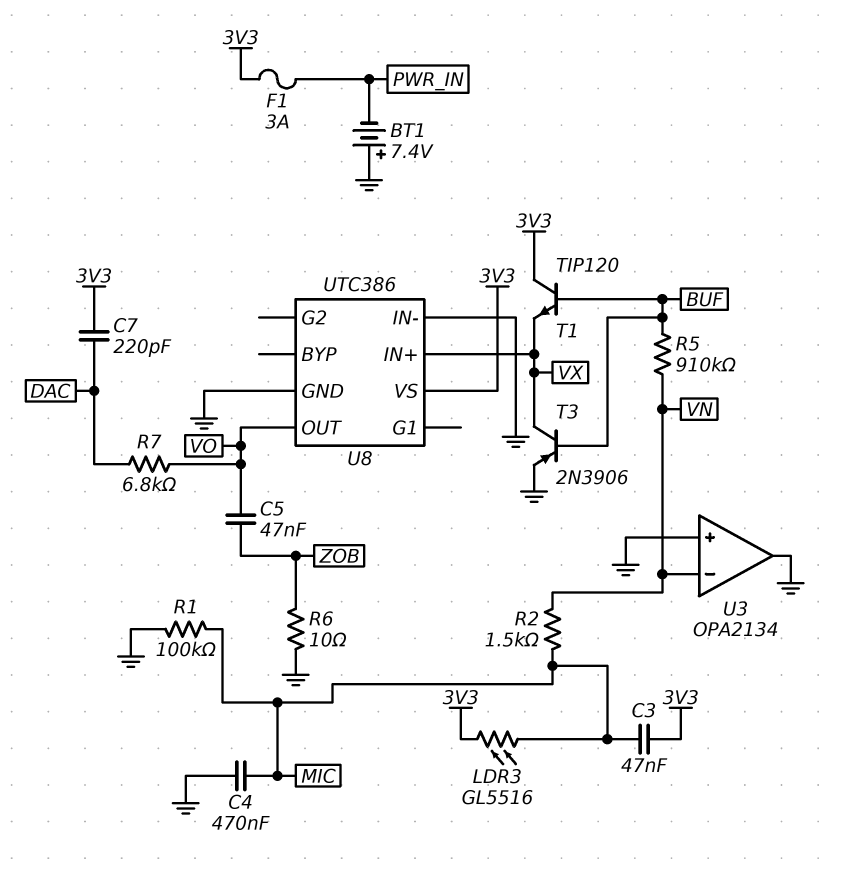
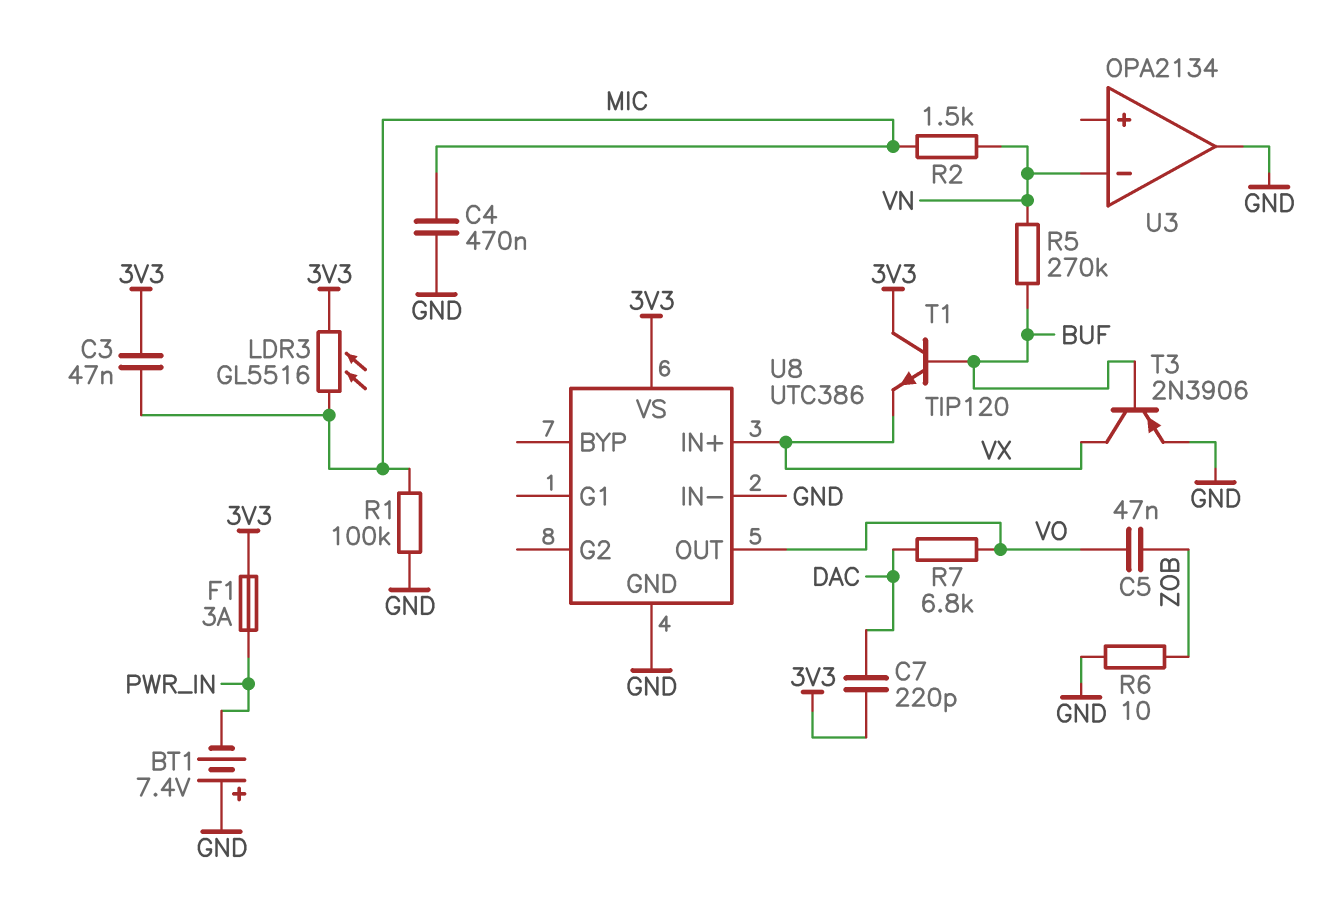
R5: 910k (BUF, VN) -> 270k (BUF, VN)
U3 pin in+: GND -> none

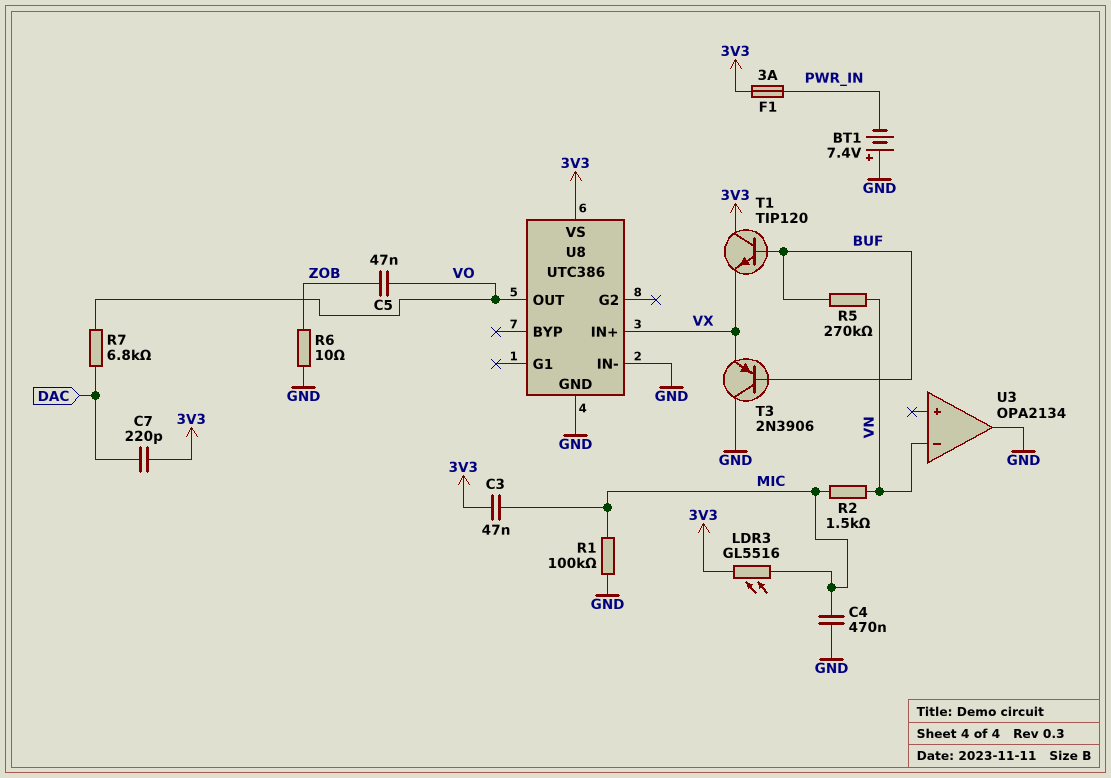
T3: PNP 2N3906 (B BUF, C VX, E GND) -> PNP 2N3906 (B BUF, C GND, E VX)

